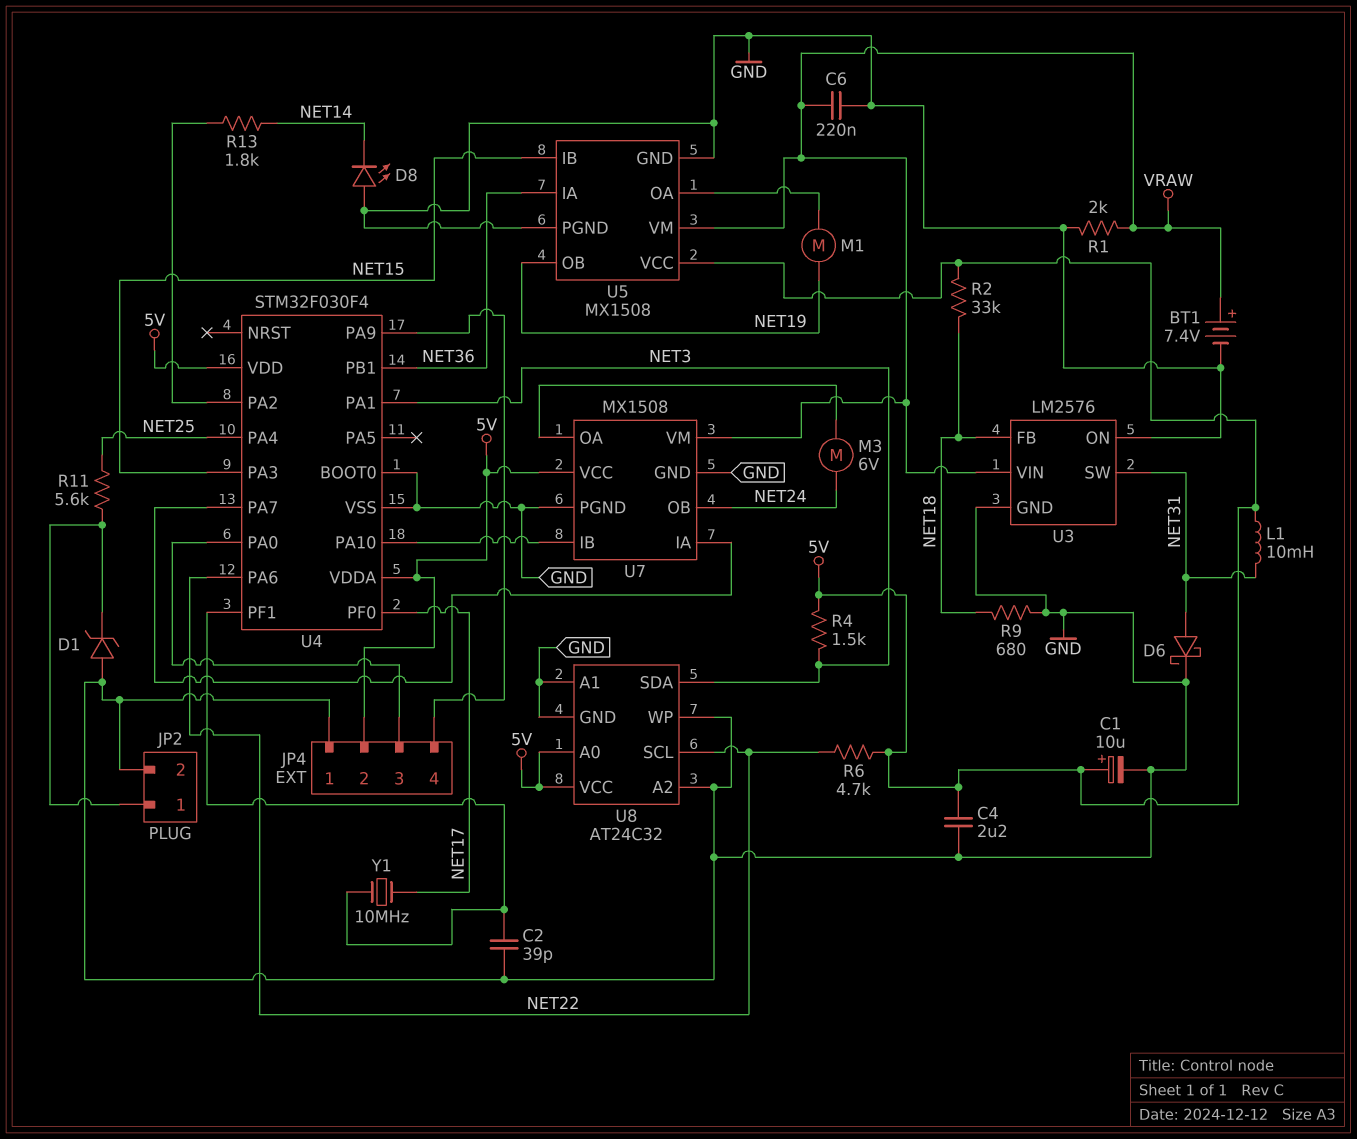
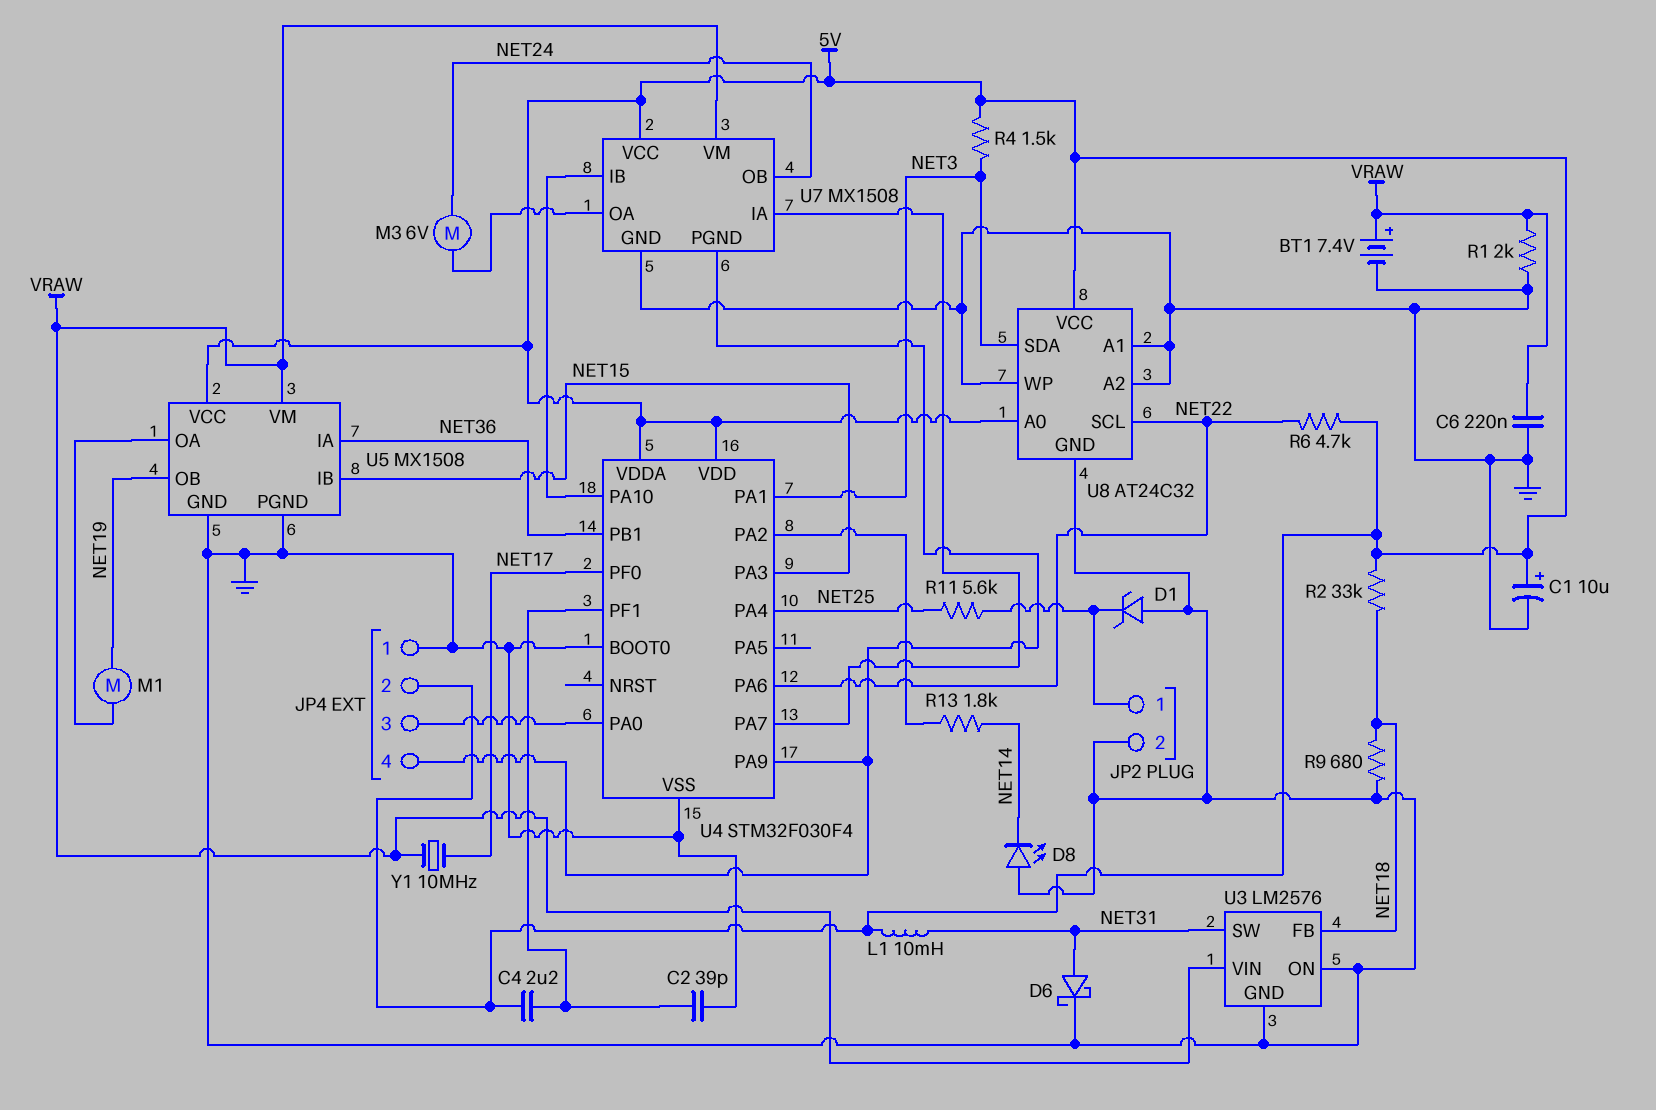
C4: 2.2uF (5V, GND) -> 2.2uF (5V, U4/PF1)
U7 pin PGND: GND -> JP4/4
Y1: 10MHz (NET17, U4/PF1) -> 10MHz (NET17, VRAW)

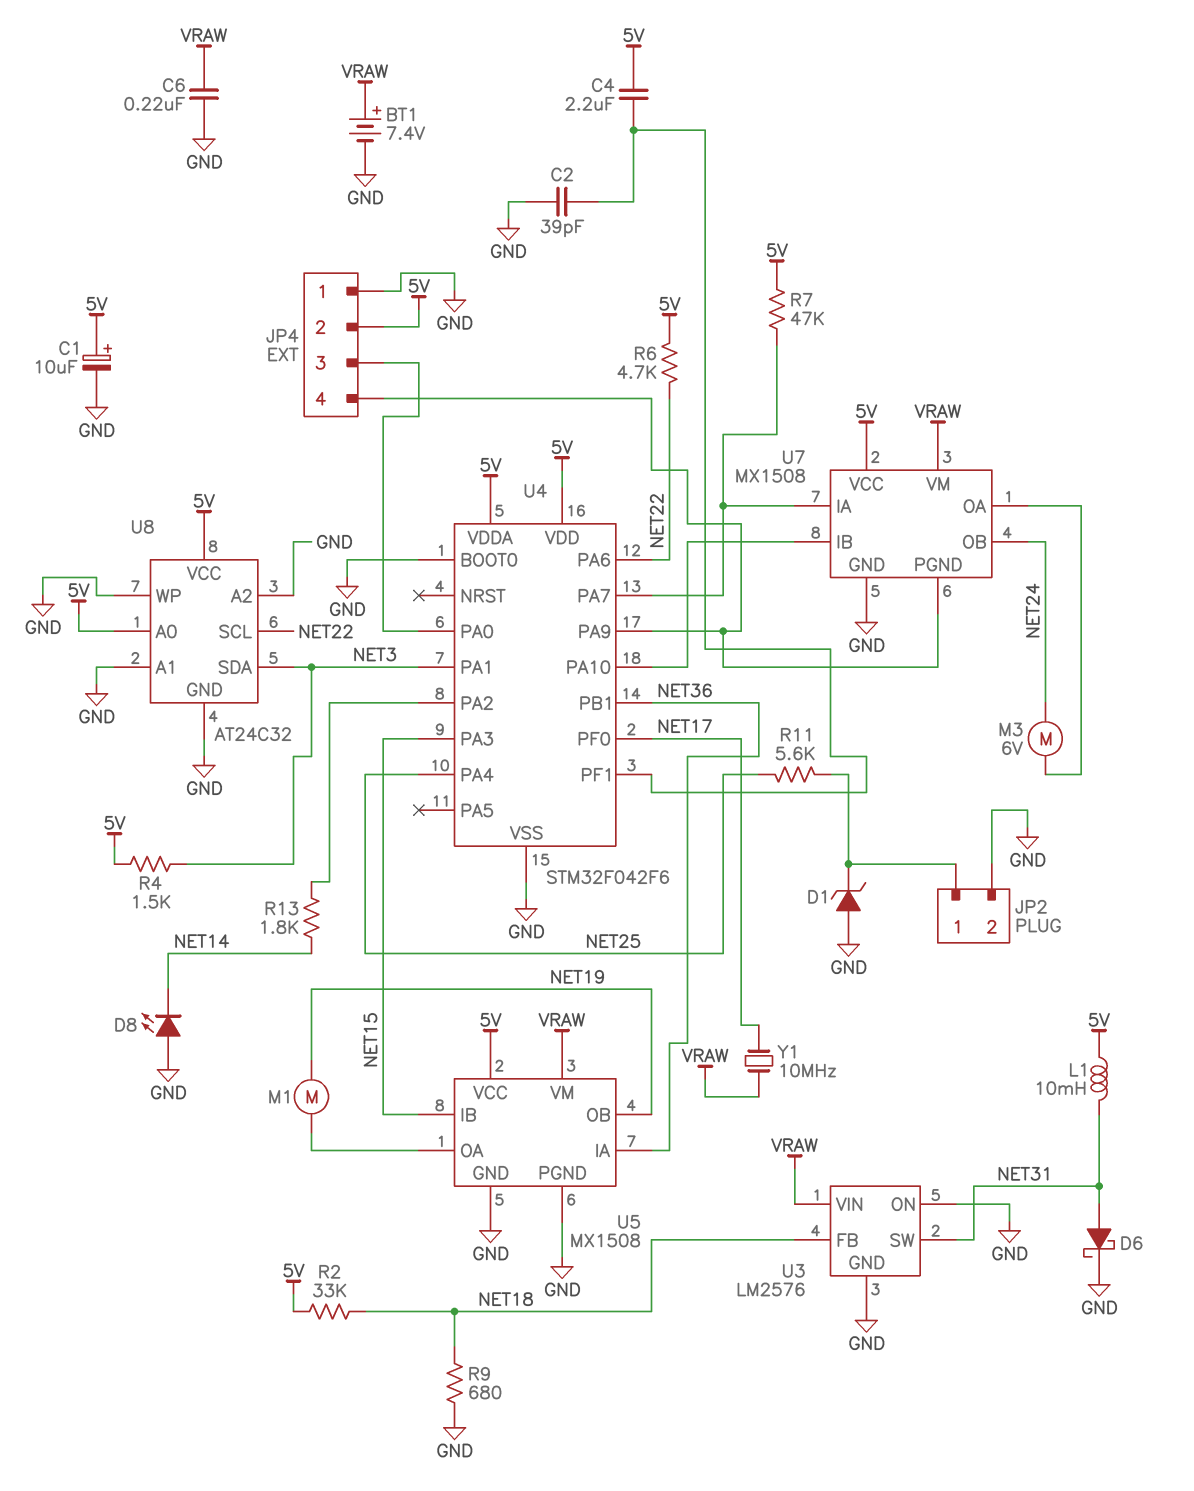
R1: 2k (GND, VRAW) -> none
R7: none -> 47k (5V, U4/PA7)
U4: STM32F030F4 -> STM32F042F6

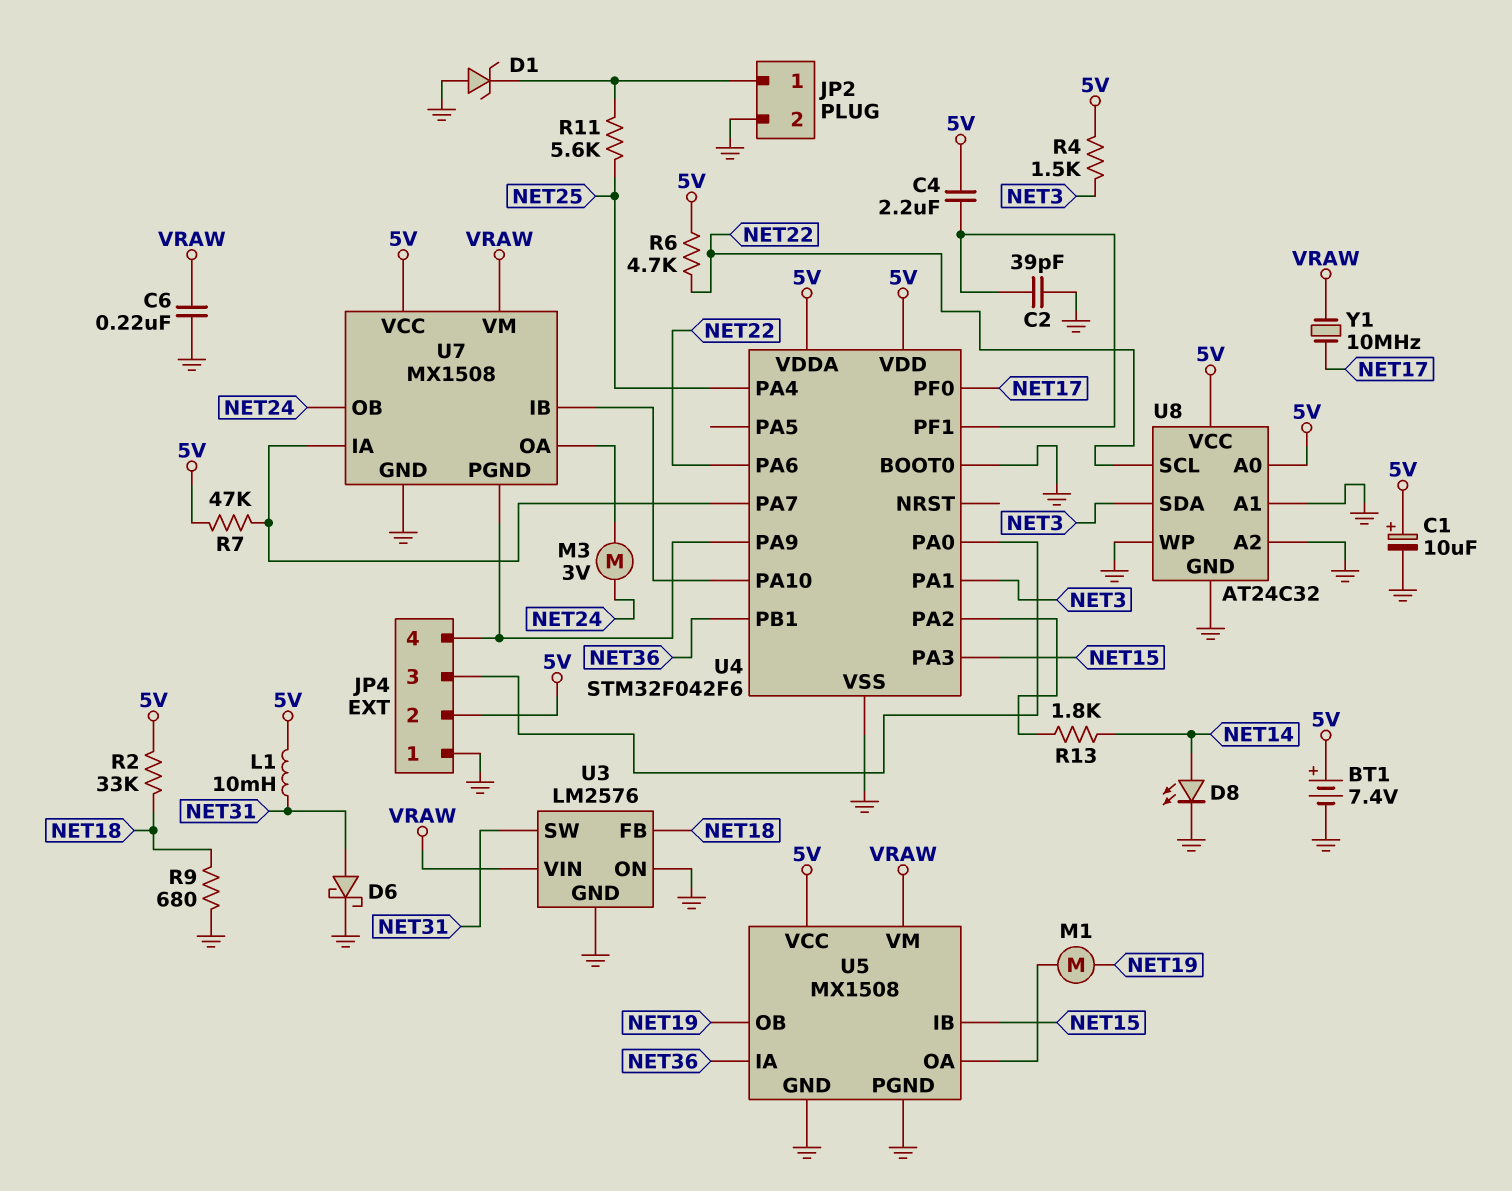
BT1: 7.4V (plus VRAW, minus GND) -> 7.4V (plus 5V, minus GND)
D8: LED (A GND, K NET14) -> LED (A NET14, K GND)
M3: motor 6V (NET24, U7/OA) -> motor 3V (NET24, U7/OA)

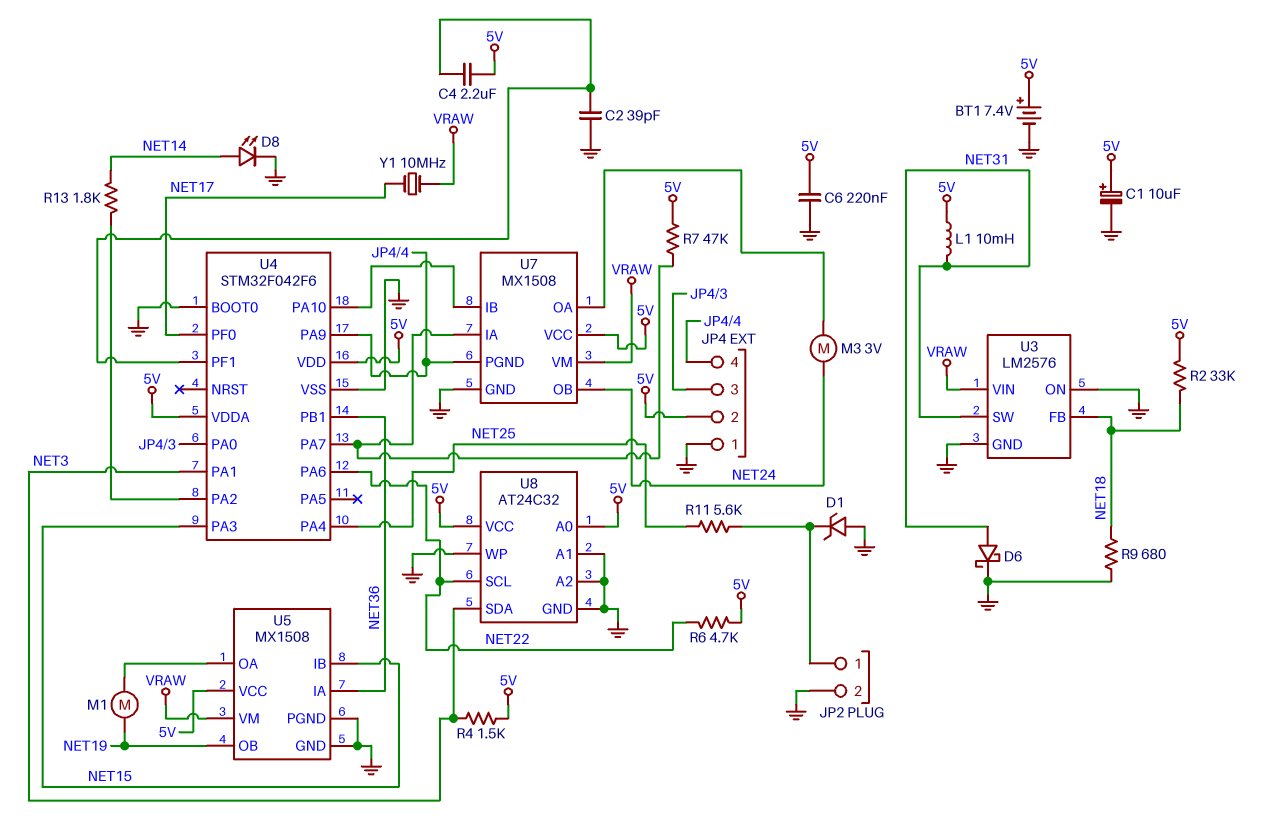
C6: 220nF (GND, VRAW) -> 220nF (5V, GND)

